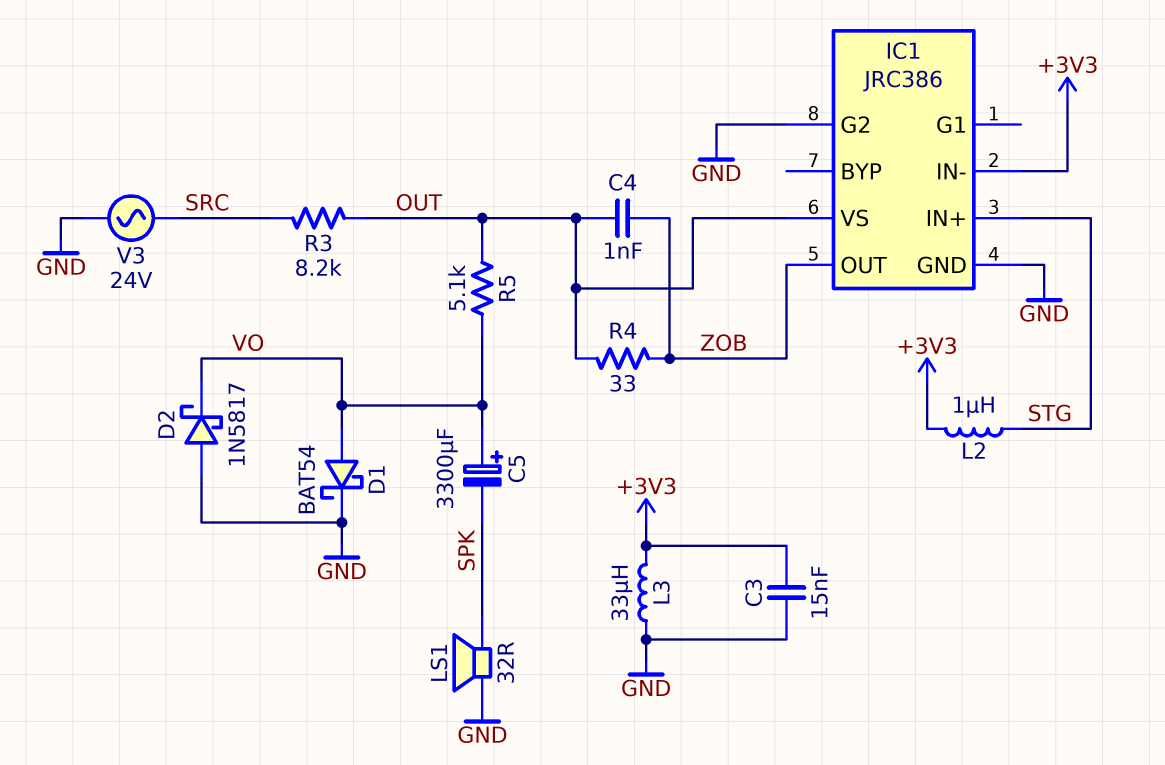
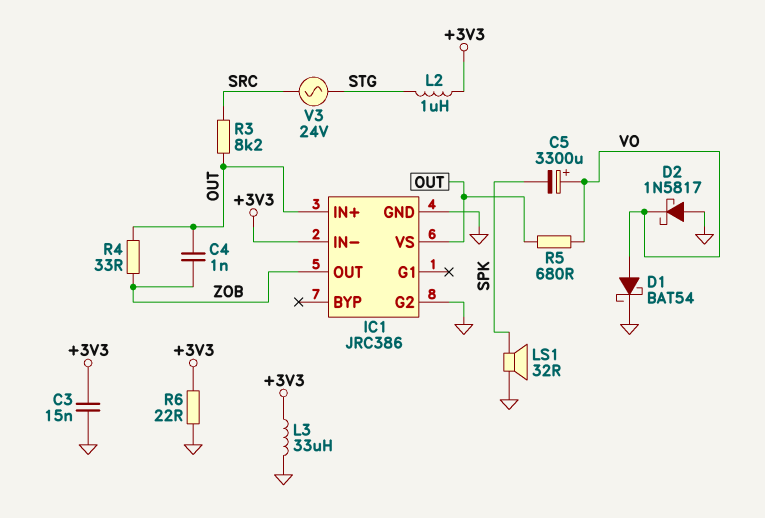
IC1 pin IN+: STG -> OUT
R5: 5.1k (OUT, VO) -> 680 (OUT, VO)
R6: none -> 22 (+3V3, GND)
V3: AC 24V (GND, SRC) -> AC 24V (SRC, STG)

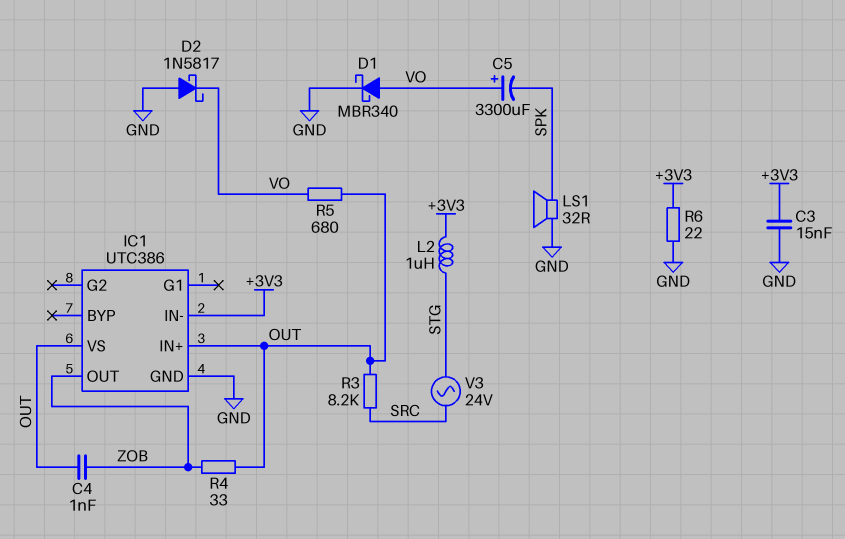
D1: schottky BAT54 (A VO, K GND) -> schottky MBR340 (A VO, K GND)
IC1: JRC386 -> UTC386
IC1 pin G2: GND -> none
L3: 33uH (+3V3, GND) -> none

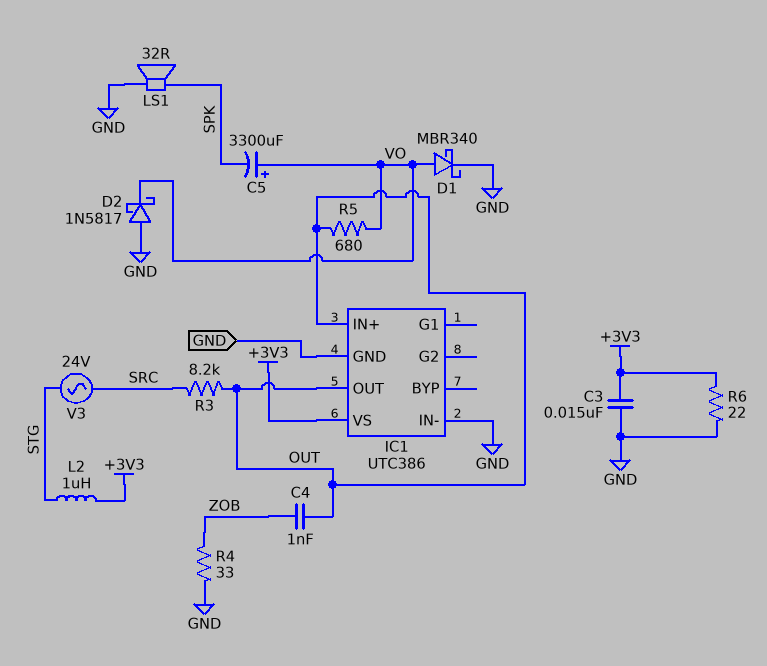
IC1 pin IN-: +3V3 -> GND
IC1 pin OUT: ZOB -> OUT
IC1 pin VS: OUT -> +3V3
R4: 33 (OUT, ZOB) -> 33 (GND, ZOB)

